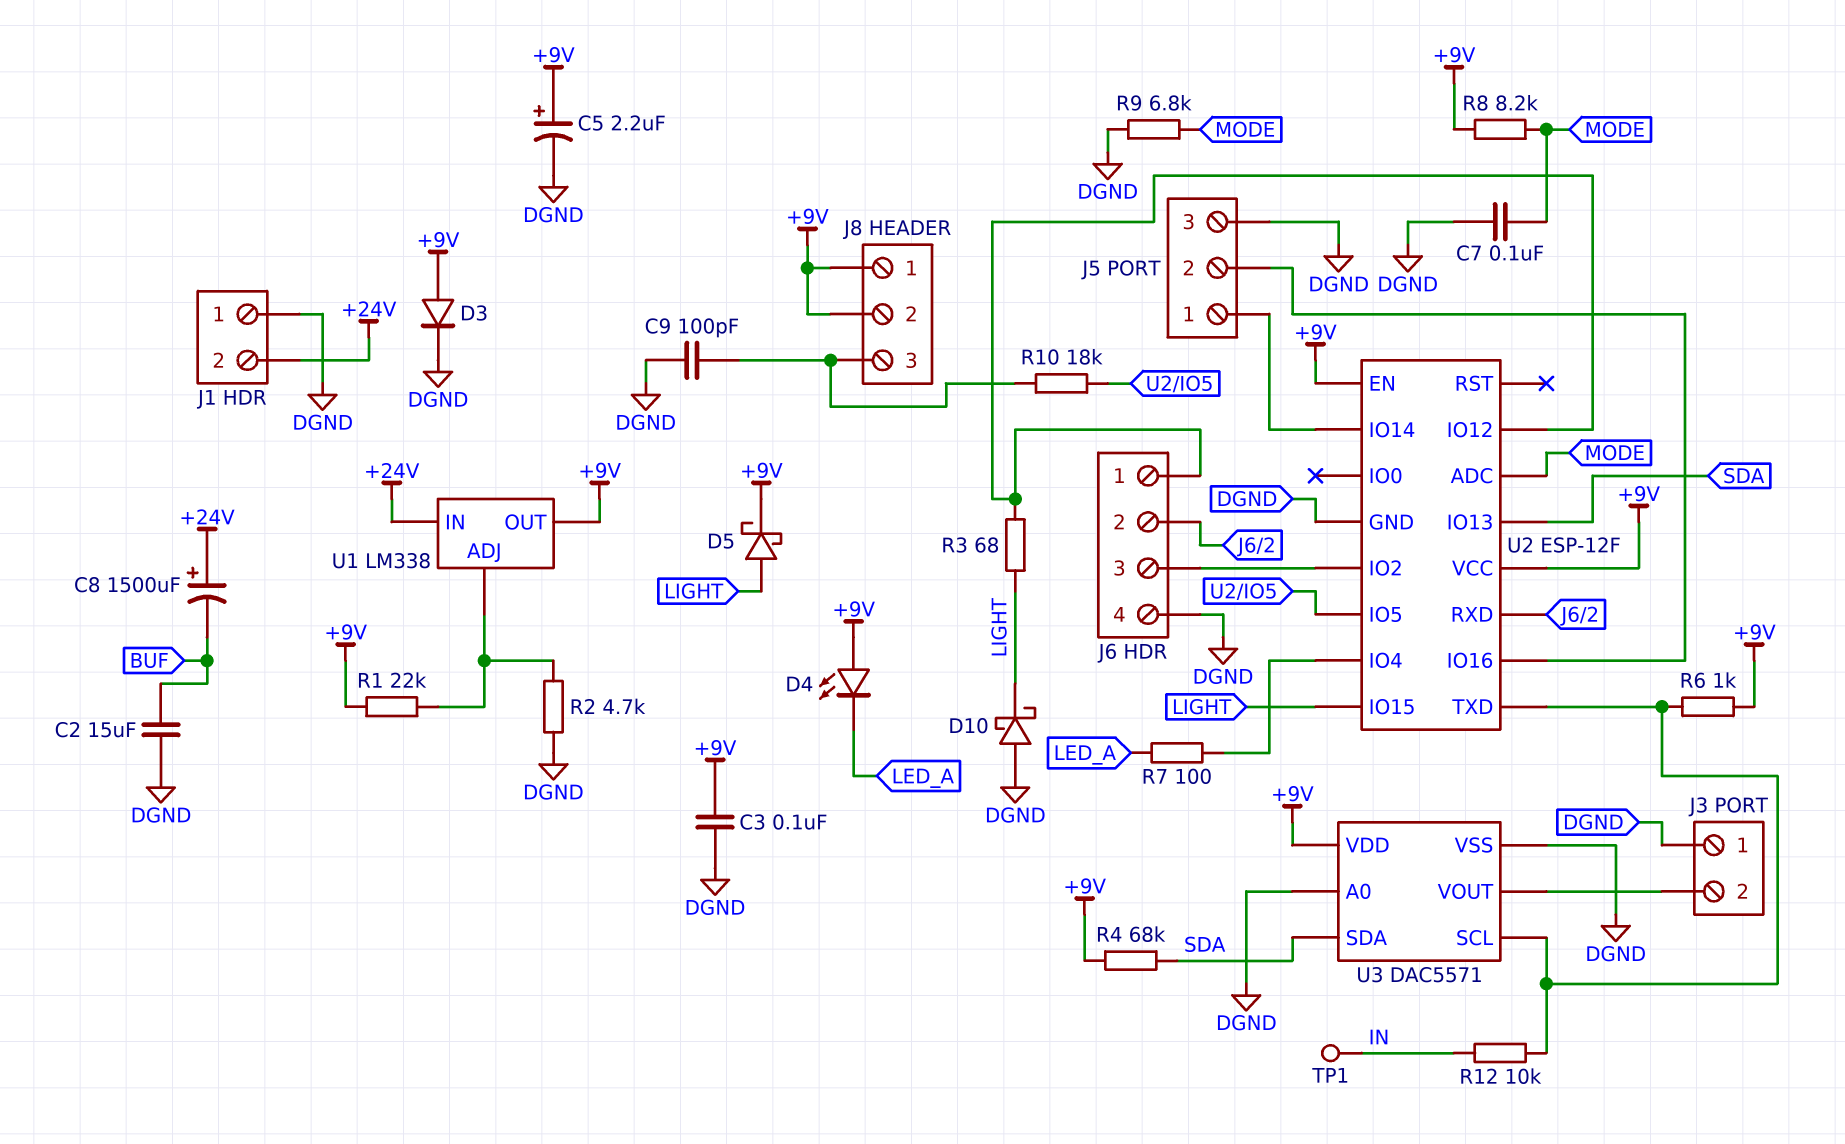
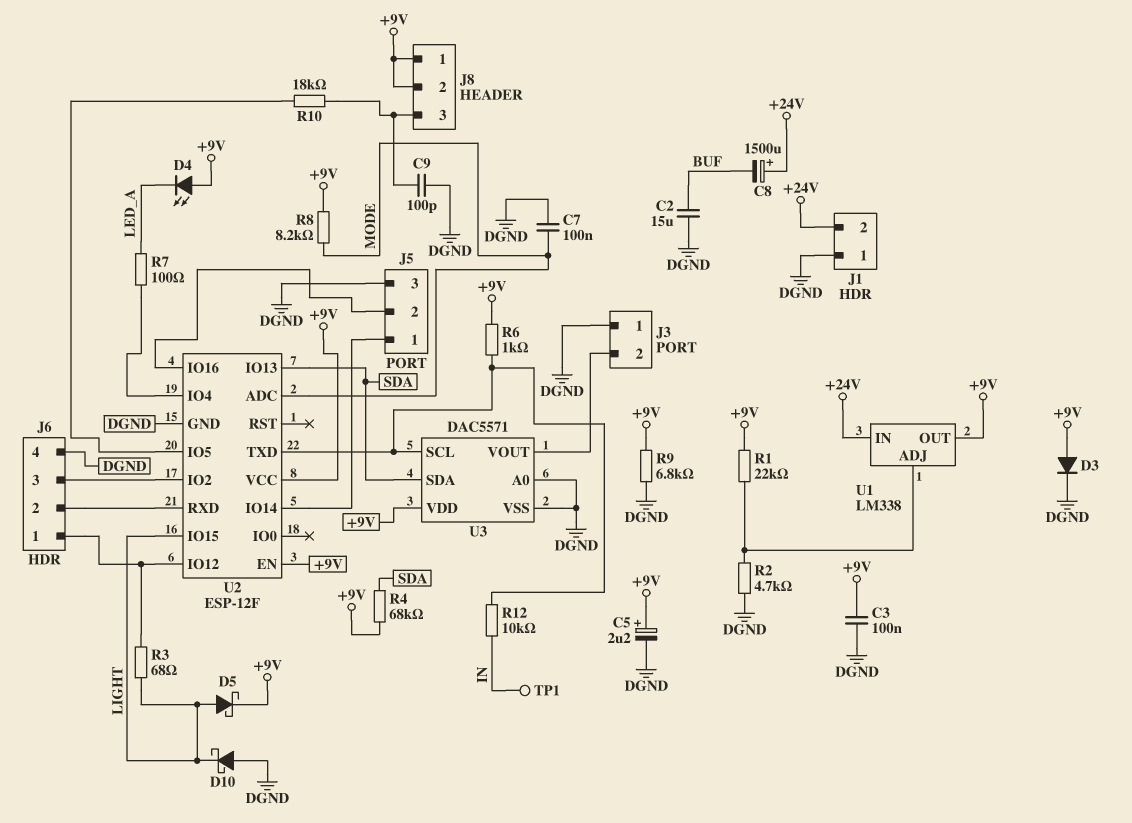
R9: 6.8k (DGND, MODE) -> 6.8k (+9V, DGND)

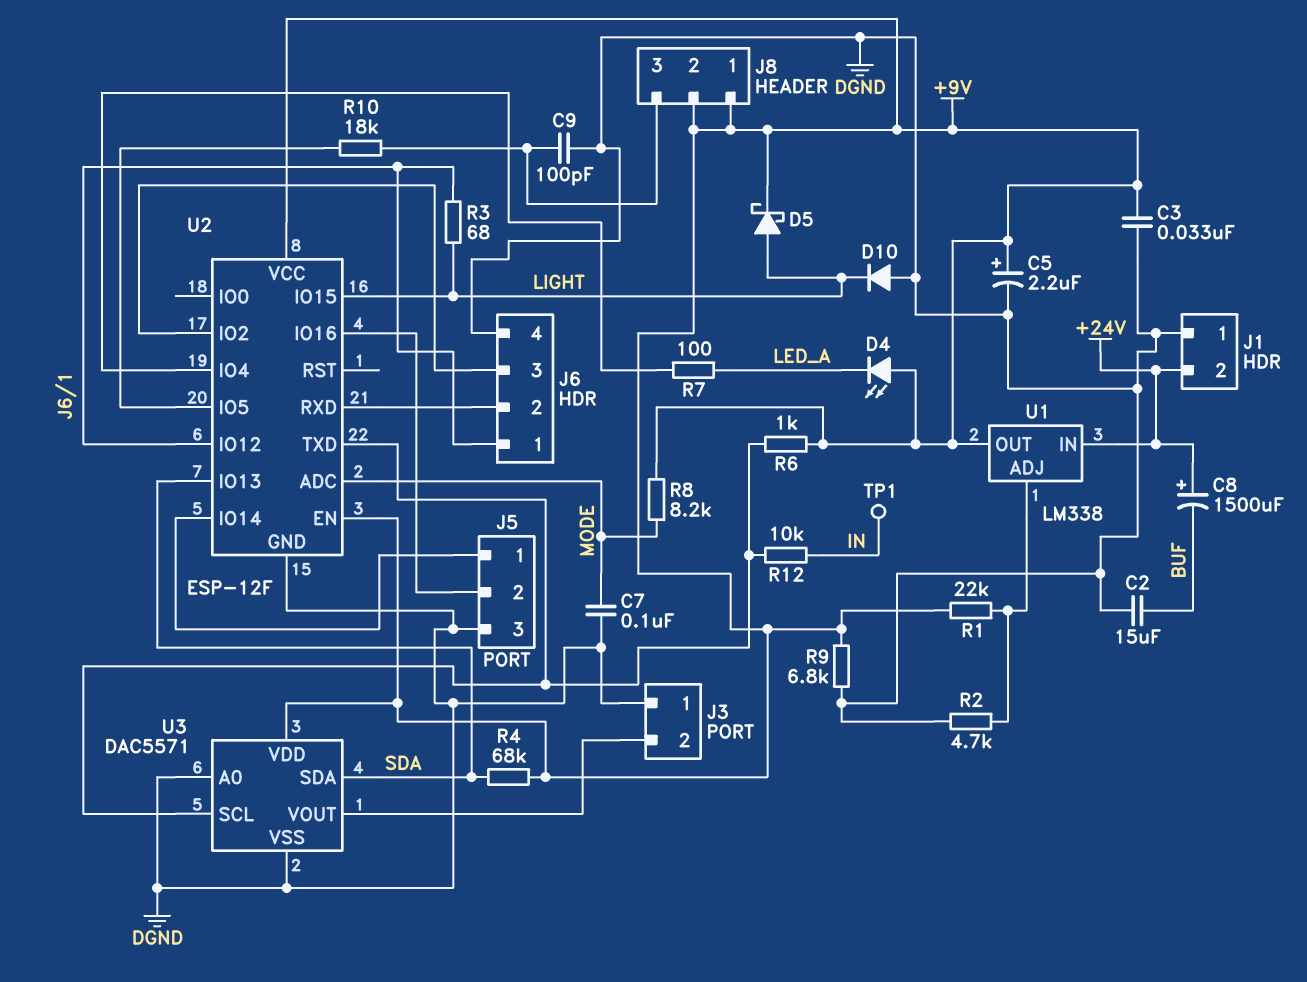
C3: 100nF (+9V, DGND) -> 33nF (+9V, DGND)
D3: diode (A +9V, K DGND) -> none
D10: schottky (A DGND, K LIGHT) -> diode (A DGND, K LIGHT)

